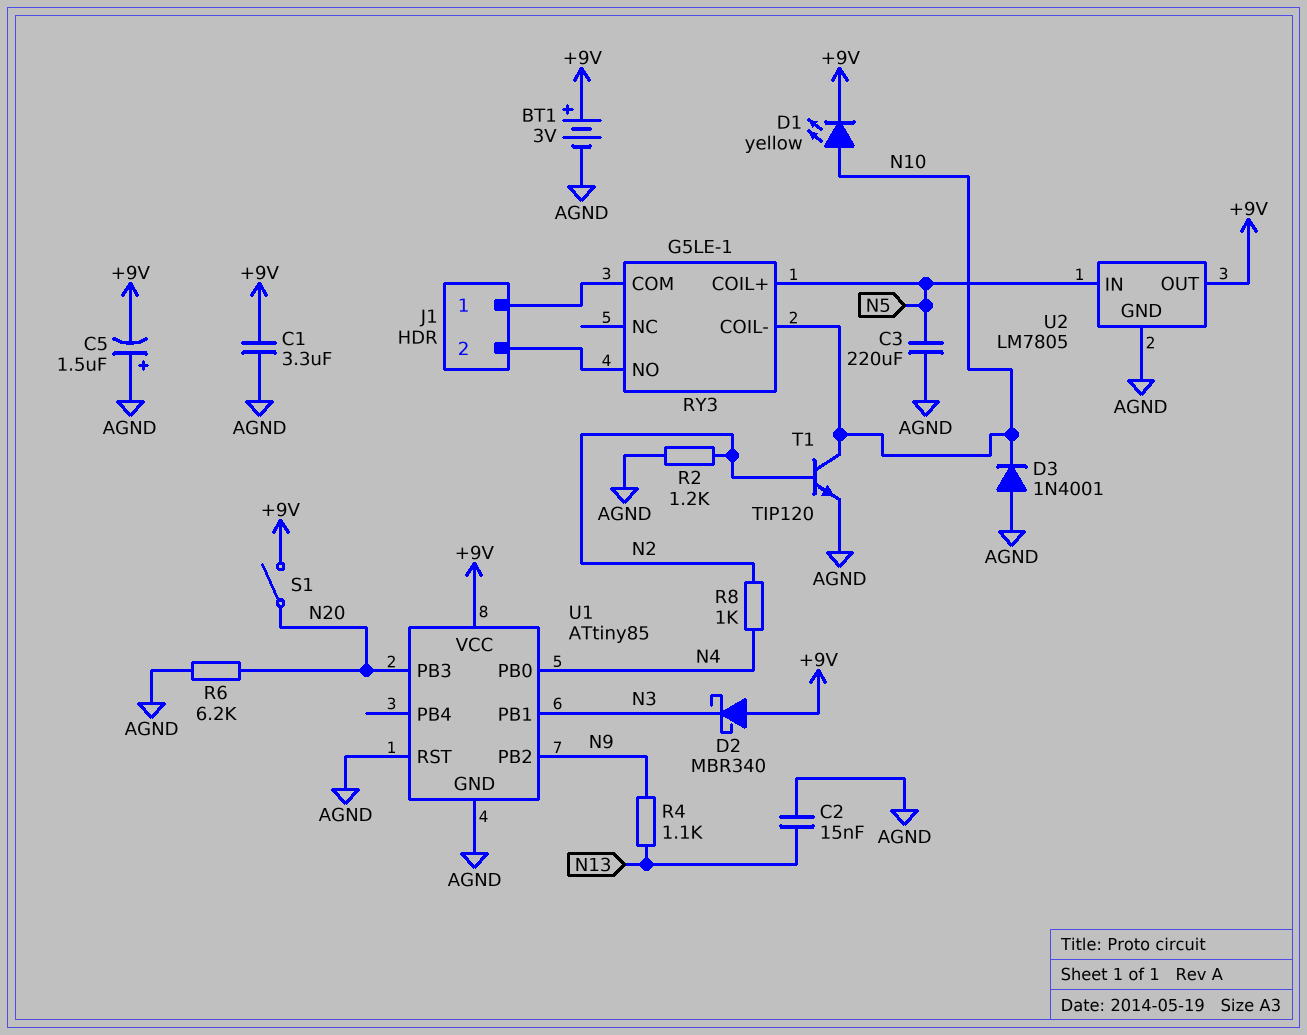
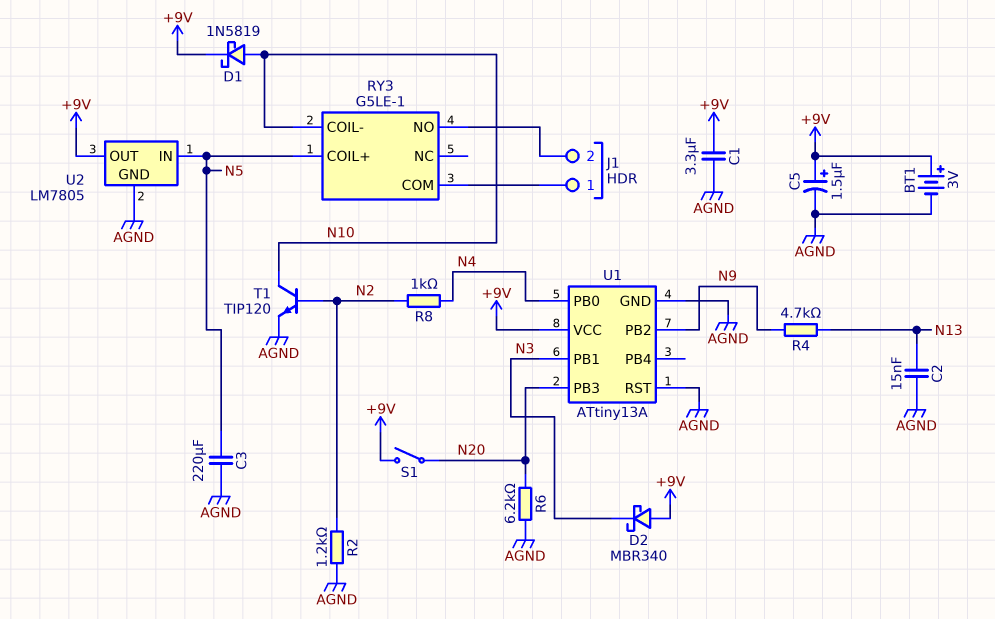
C5: 1.5uF (plus AGND, minus +9V) -> 1.5uF (plus +9V, minus AGND)
D1: LED yellow (A N10, K +9V) -> schottky 1N5819 (A N10, K +9V)
D3: diode 1N4001 (A AGND, K N10) -> none
R4: 1.1k (N9, N13) -> 4.7k (N9, N13)
U1: ATtiny85 -> ATtiny13A

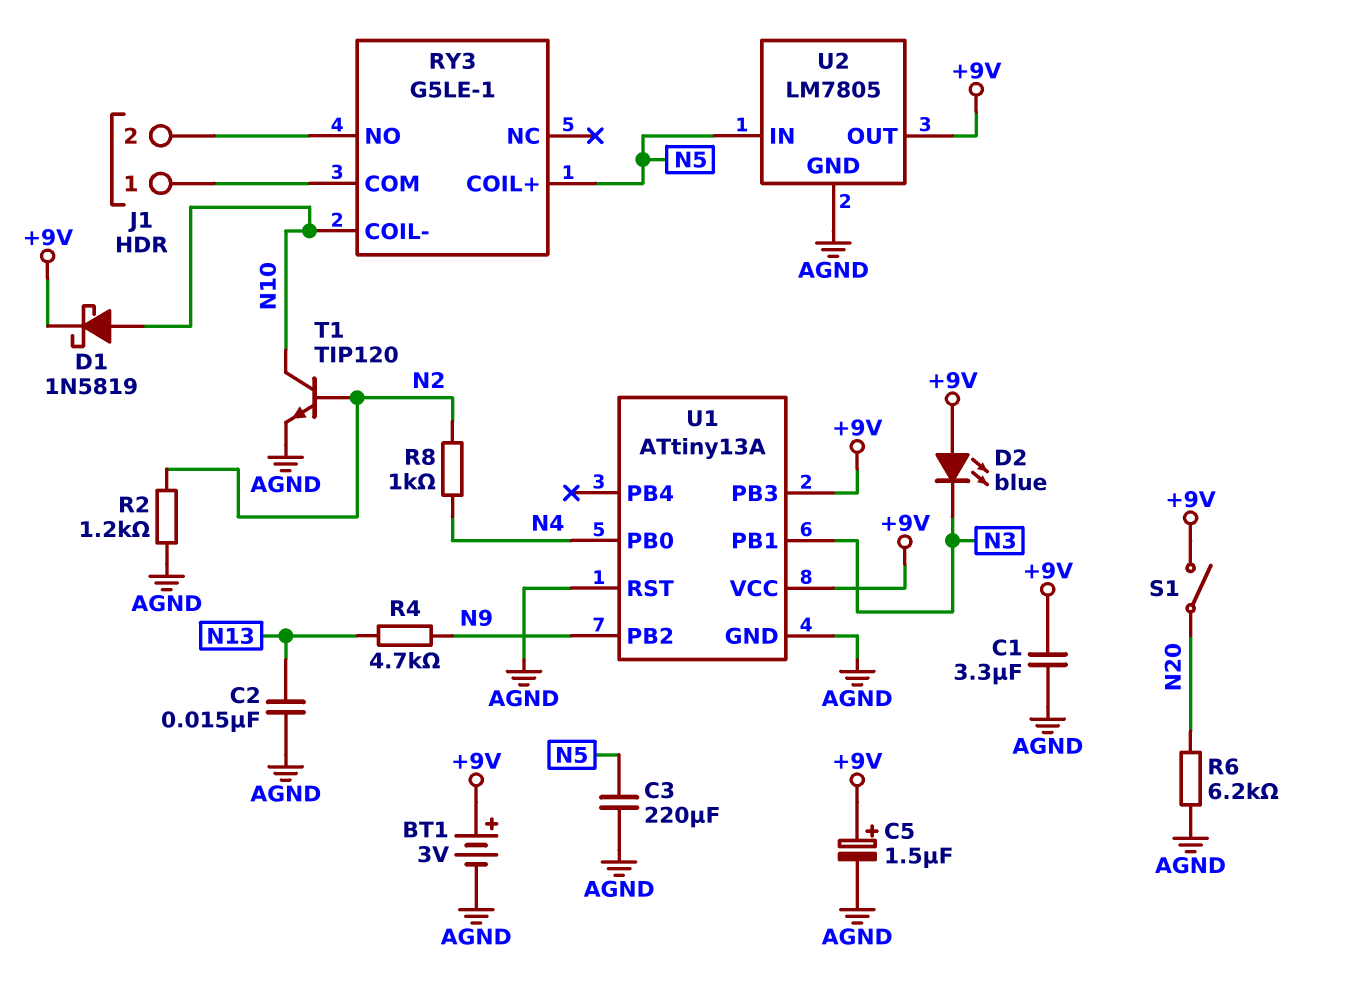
D2: schottky MBR340 (A +9V, K N3) -> LED blue (A +9V, K N3)
U1 pin PB3: N20 -> +9V

